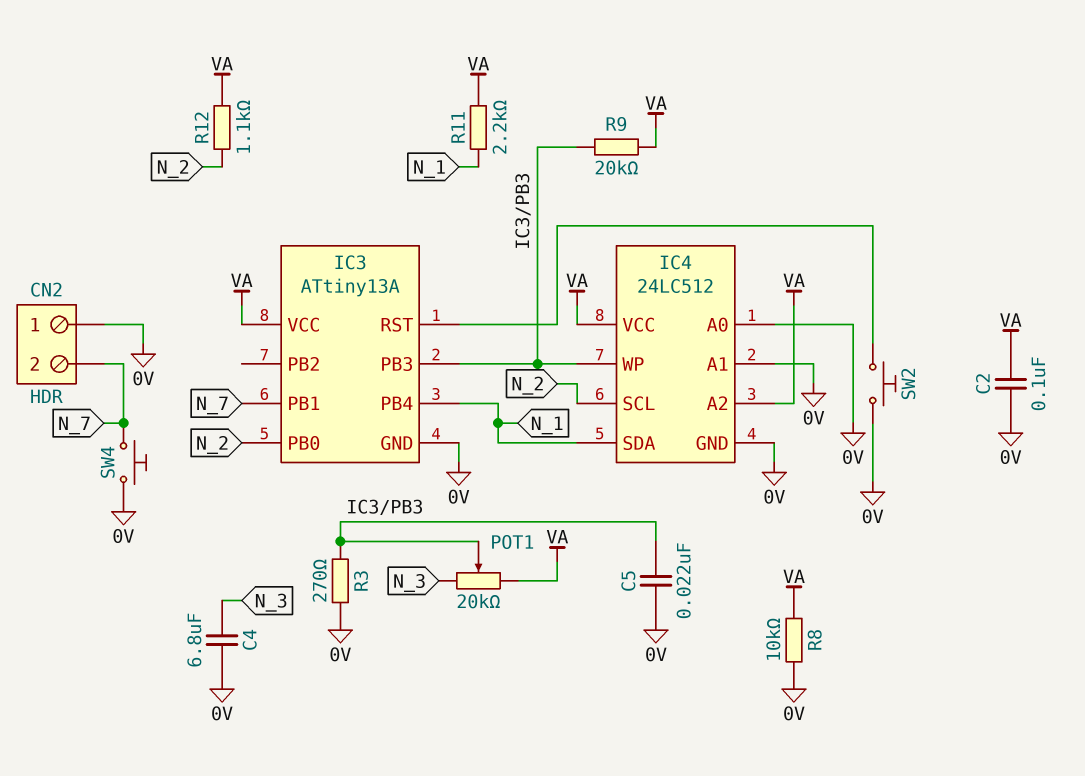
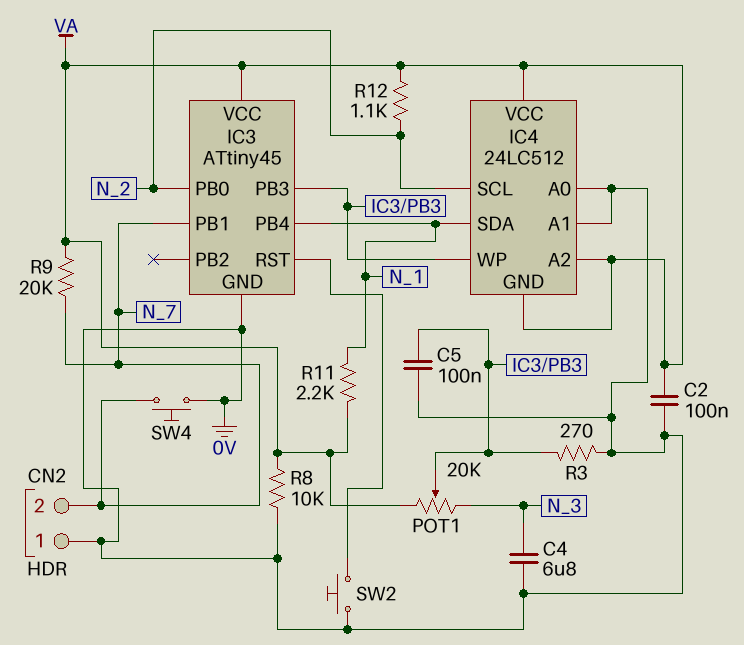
C5: 22nF (0V, IC3/PB3) -> 100nF (0V, IC3/PB3)
IC3: ATtiny13A -> ATtiny45
IC4 pin GND: 0V -> VA
R9: 20k (IC3/PB3, VA) -> 20k (N_7, VA)

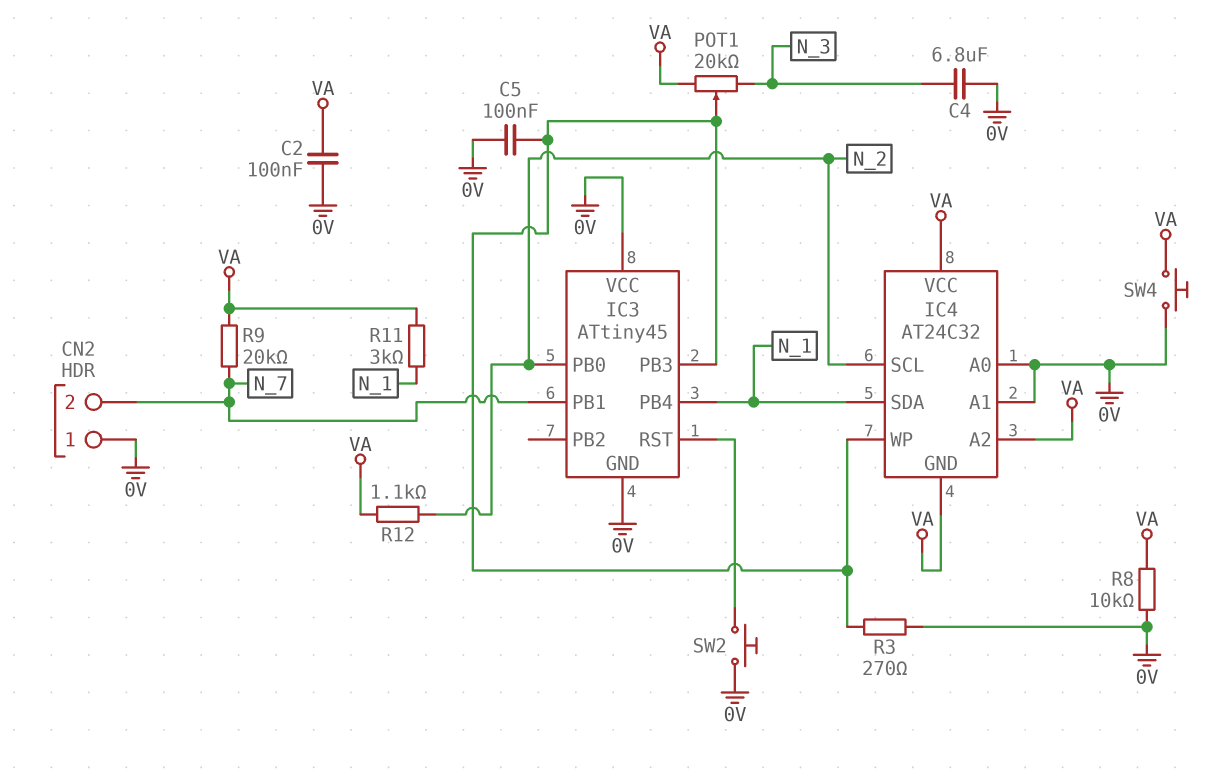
IC3 pin VCC: VA -> 0V
IC4: 24LC512 -> AT24C32
R11: 2.2k (N_1, VA) -> 3k (N_1, VA)
SW4: button (0V, N_7) -> button (0V, VA)

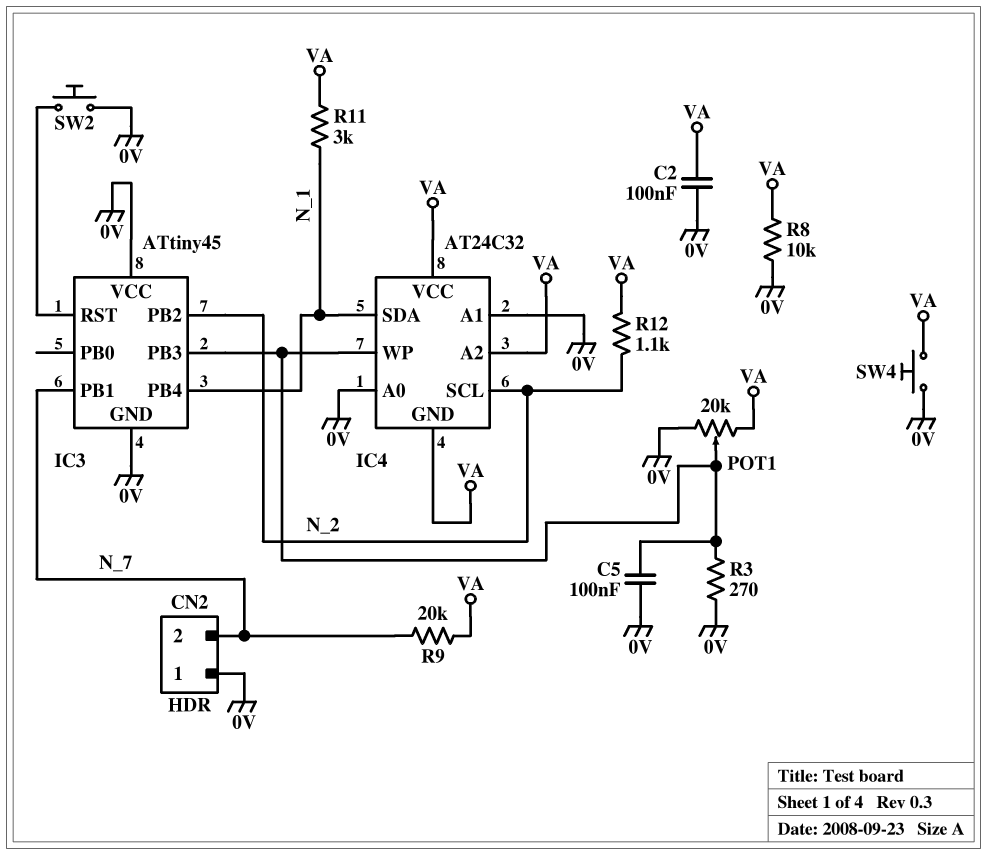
C4: 6.8uF (0V, N_3) -> none
IC3 pin PB0: N_2 -> none
IC3 pin PB2: none -> N_2
POT1: 20k (N_3, VA, wiper IC3/PB3) -> 20k (0V, VA, wiper IC3/PB3)

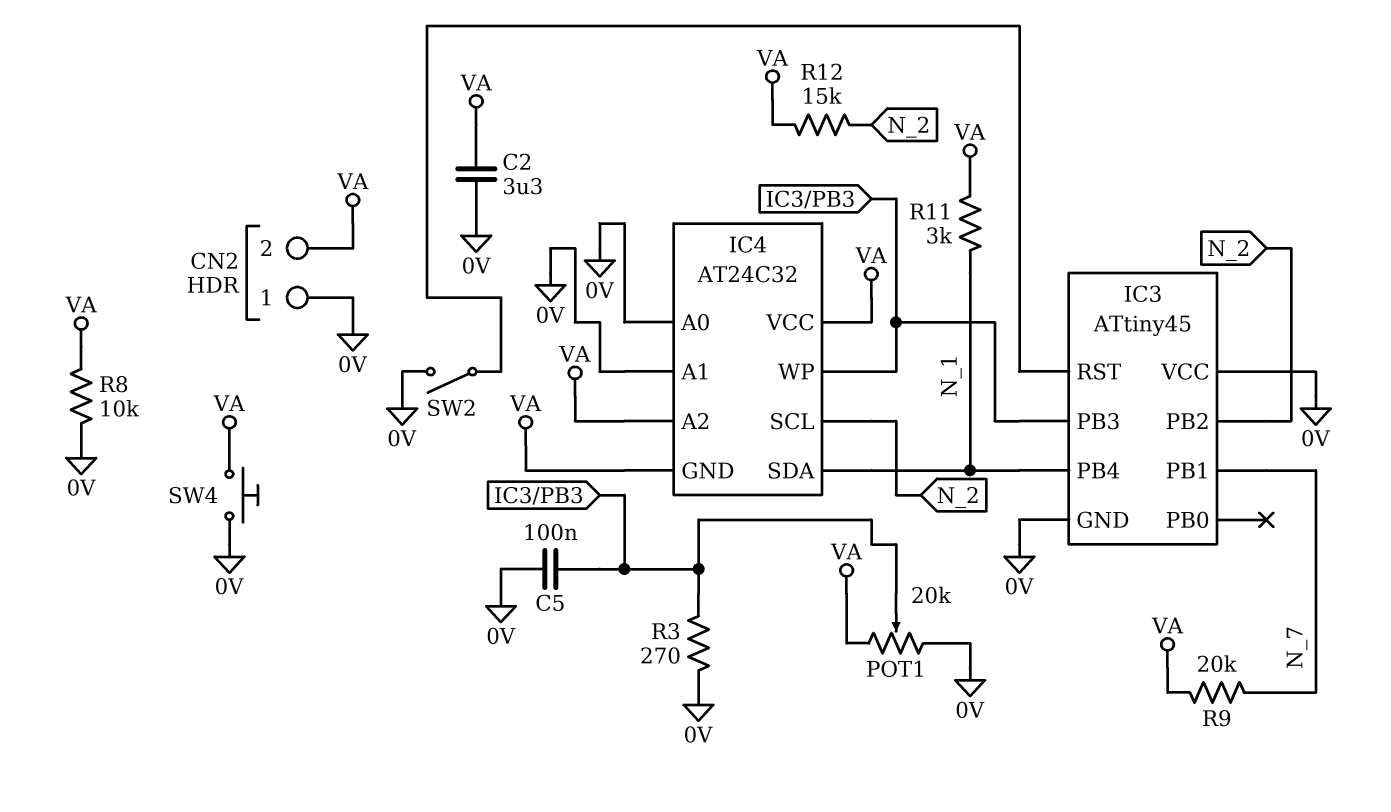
C2: 100nF (0V, VA) -> 3.3uF (0V, VA)
CN2 pin 2: N_7 -> VA
R12: 1.1k (N_2, VA) -> 15k (N_2, VA)
SW2: button (0V, IC3/RST) -> switch (0V, IC3/RST)

